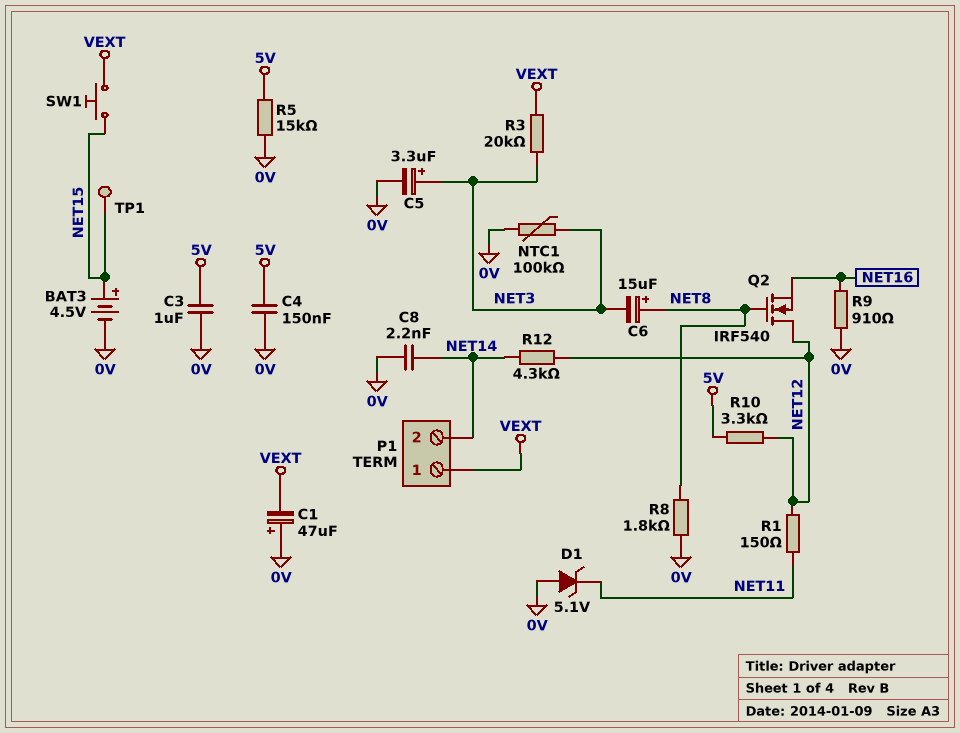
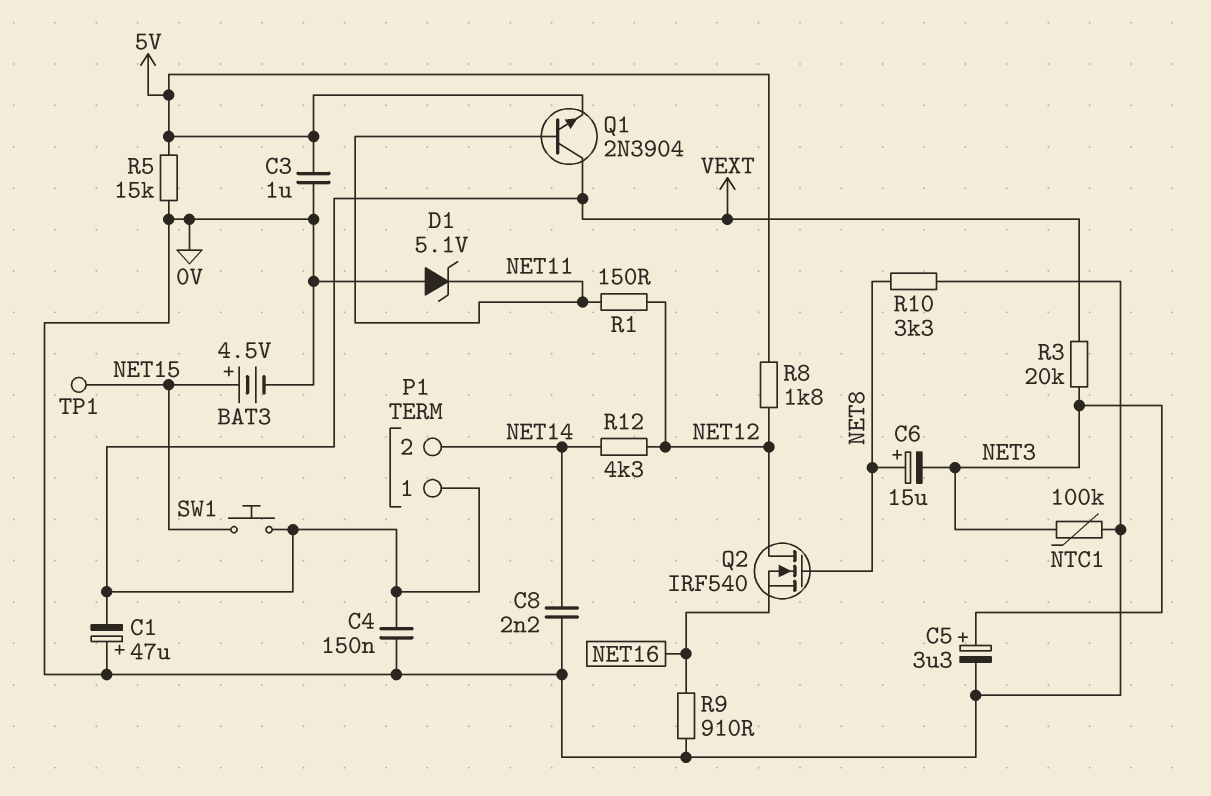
C4: 150nF (0V, 5V) -> 150nF (0V, VEXT)
Q1: none -> NPN 2N3904 (B NET11, C VEXT, E 5V)
R8: 1.8k (0V, NET8) -> 1.8k (5V, NET12)
R10: 3.3k (5V, NET12) -> 3.3k (0V, NET8)

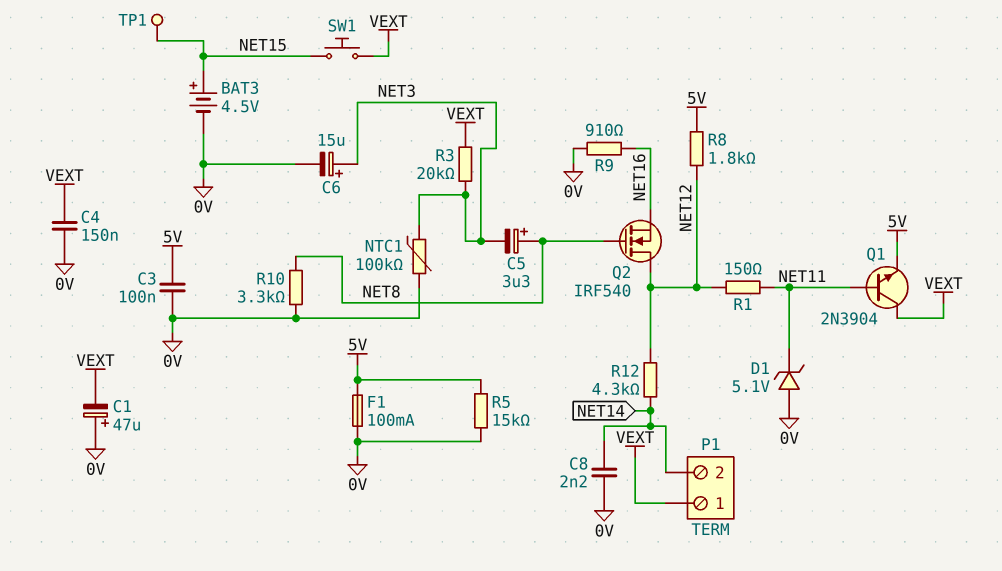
C3: 1uF (0V, 5V) -> 100nF (0V, 5V)
C5: 3.3uF (plus NET3, minus 0V) -> 3.3uF (plus NET8, minus NET3)
C6: 15uF (plus NET8, minus NET3) -> 15uF (plus NET3, minus 0V)
F1: none -> 100mA (0V, 5V)

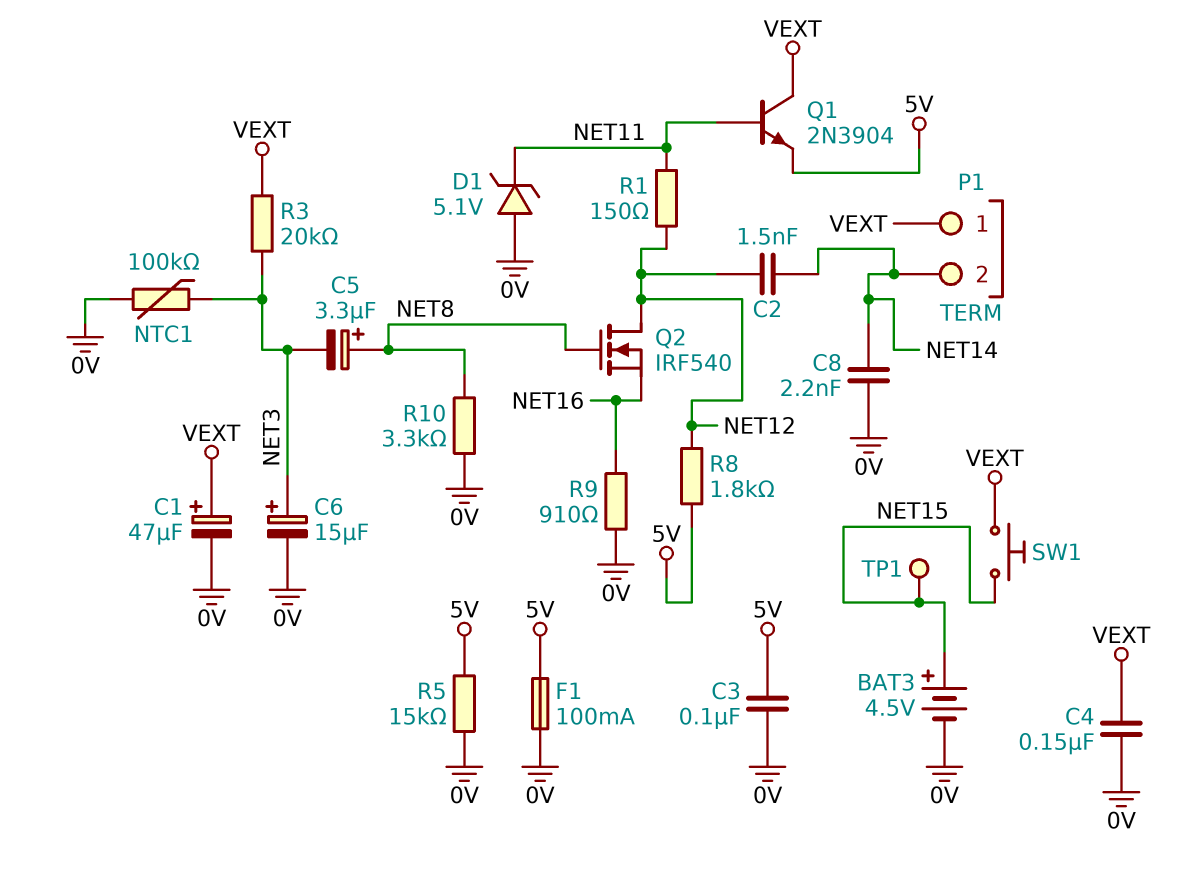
C1: 47uF (plus 0V, minus VEXT) -> 47uF (plus VEXT, minus 0V)
C2: none -> 1.5nF (NET12, NET14)
R12: 4.3k (NET12, NET14) -> none

